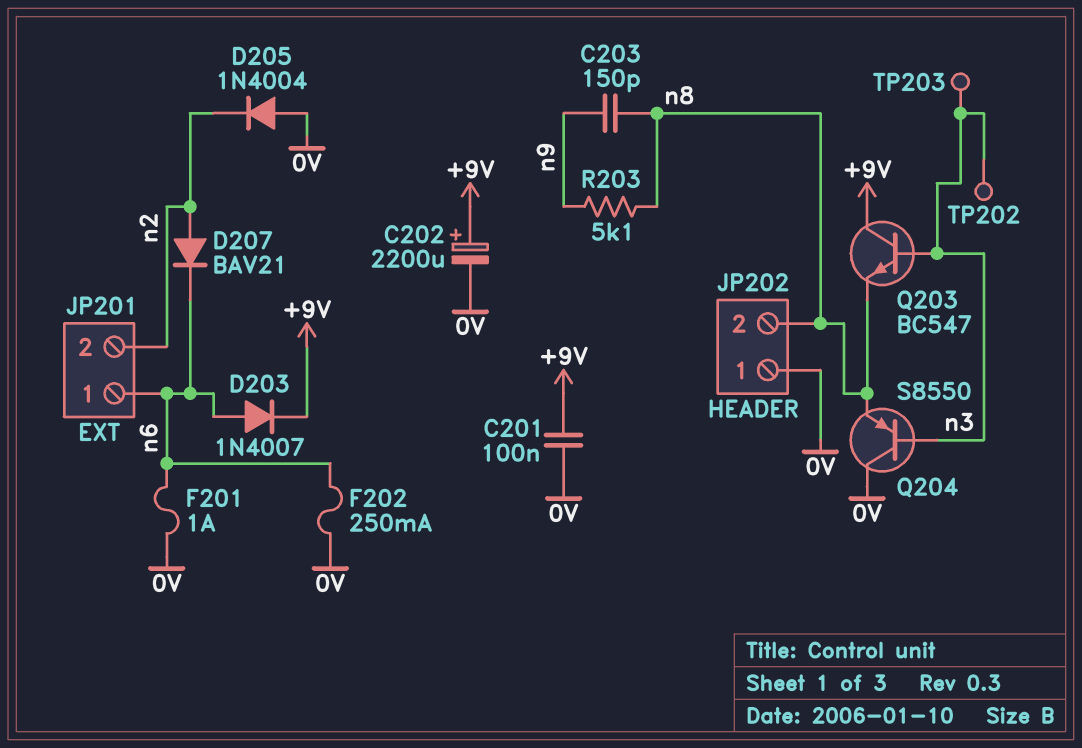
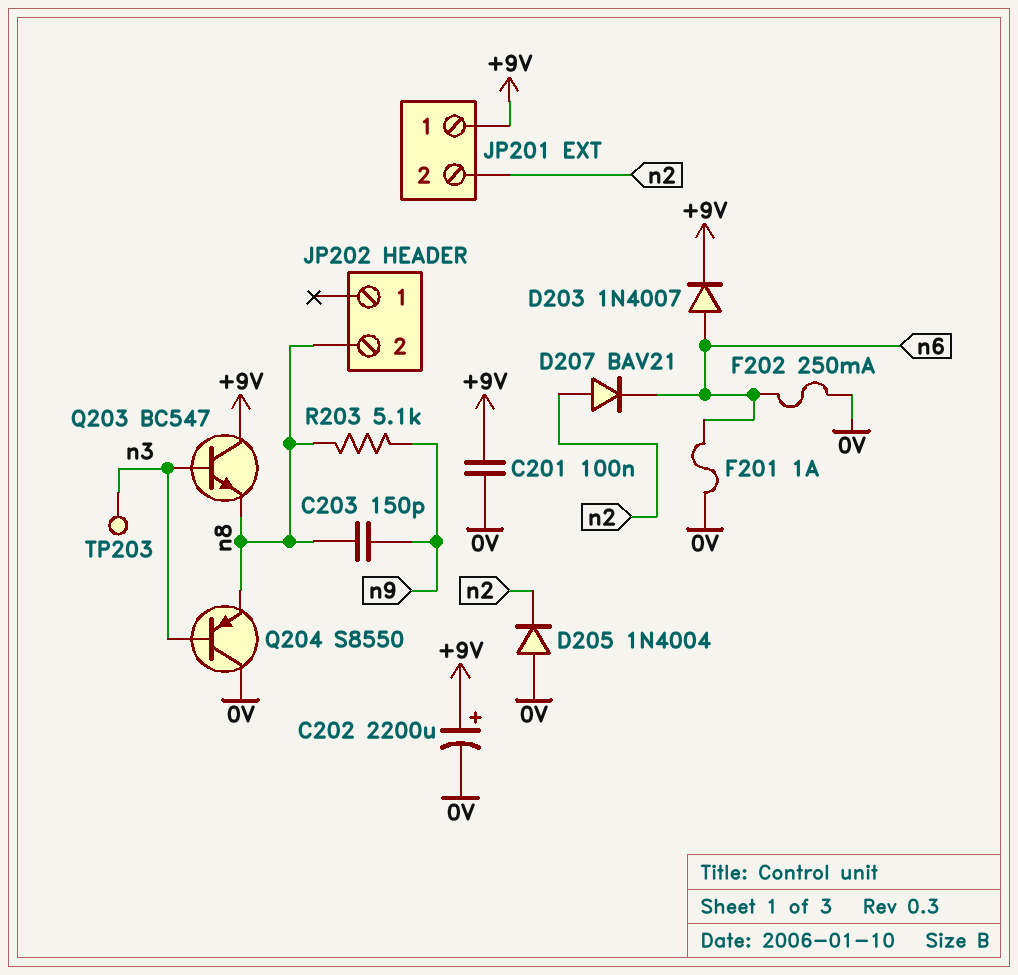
JP201 pin 1: n6 -> +9V
JP202 pin 1: 0V -> none
TP202: test point (n3) -> none

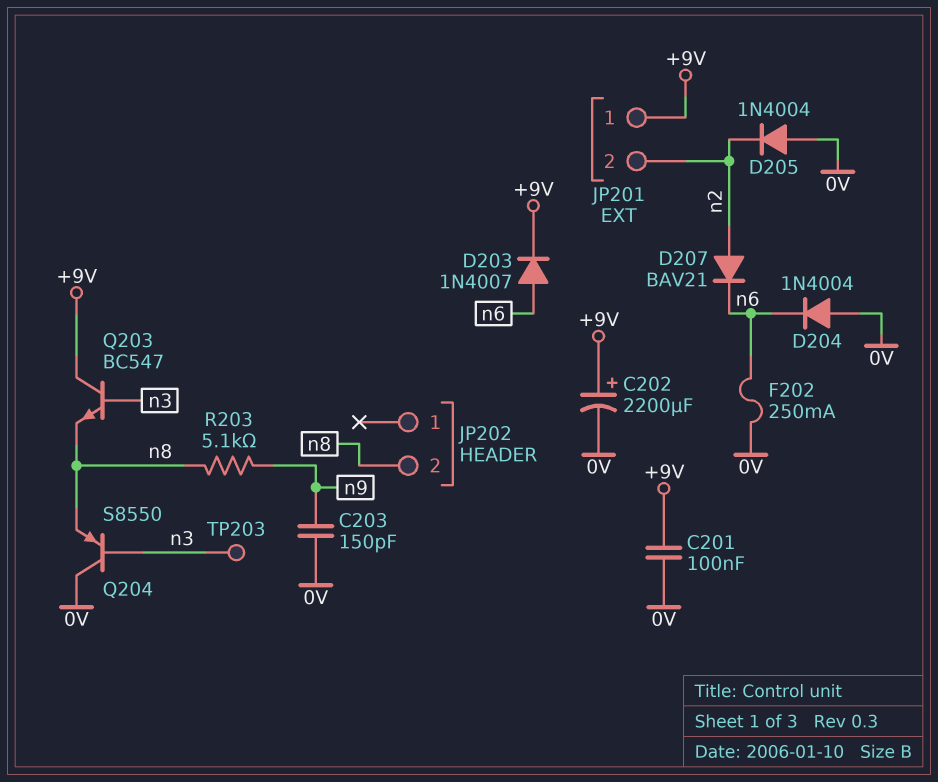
C203: 150pF (n8, n9) -> 150pF (0V, n9)
D204: none -> diode 1N4004 (A 0V, K n6)
F201: 1A (0V, n6) -> none

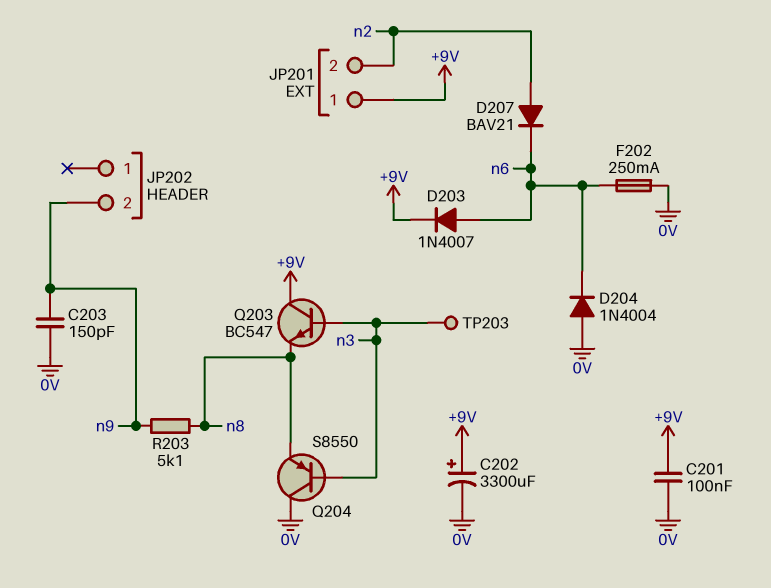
C202: 2200uF (plus +9V, minus 0V) -> 3300uF (plus +9V, minus 0V)
D205: diode 1N4004 (A 0V, K n2) -> none
JP202 pin 2: n8 -> n9

